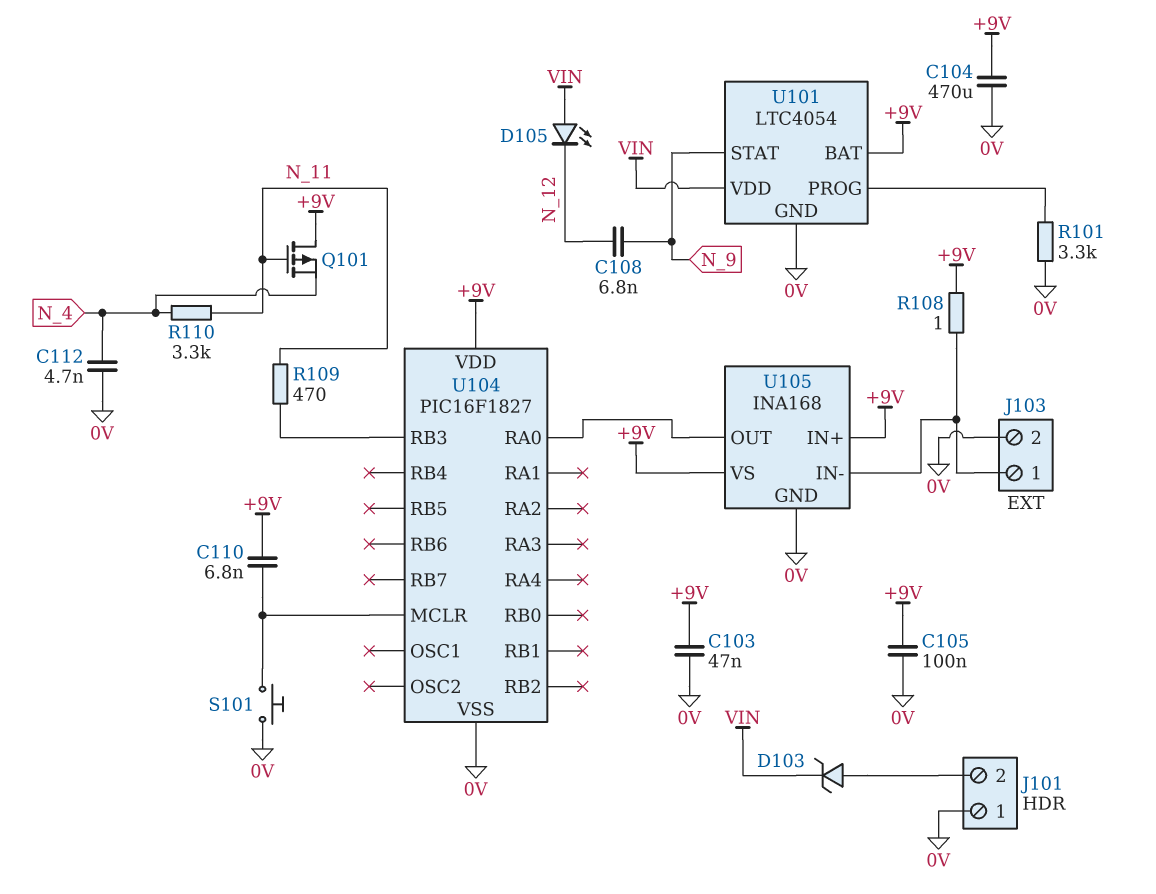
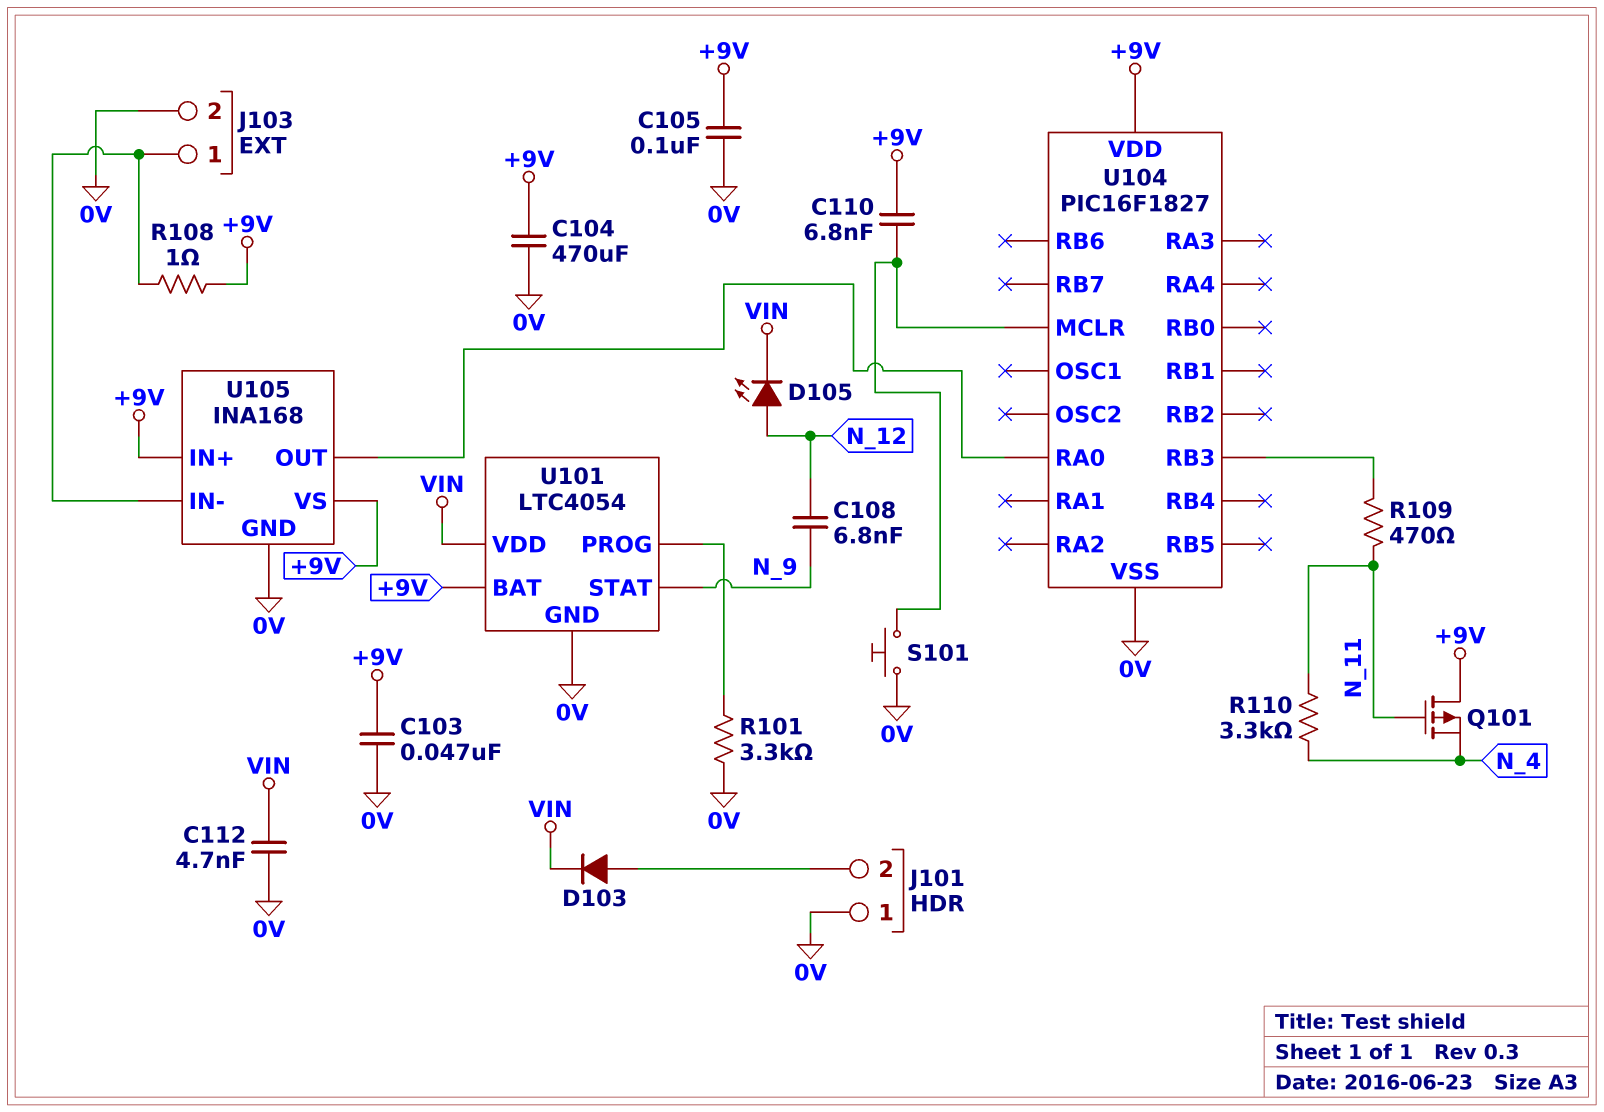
C112: 4.7nF (0V, N_4) -> 4.7nF (0V, VIN)
D103: zener (A J101/2, K VIN) -> diode (A J101/2, K VIN)
D105: LED (A VIN, K N_12) -> LED (A N_12, K VIN)

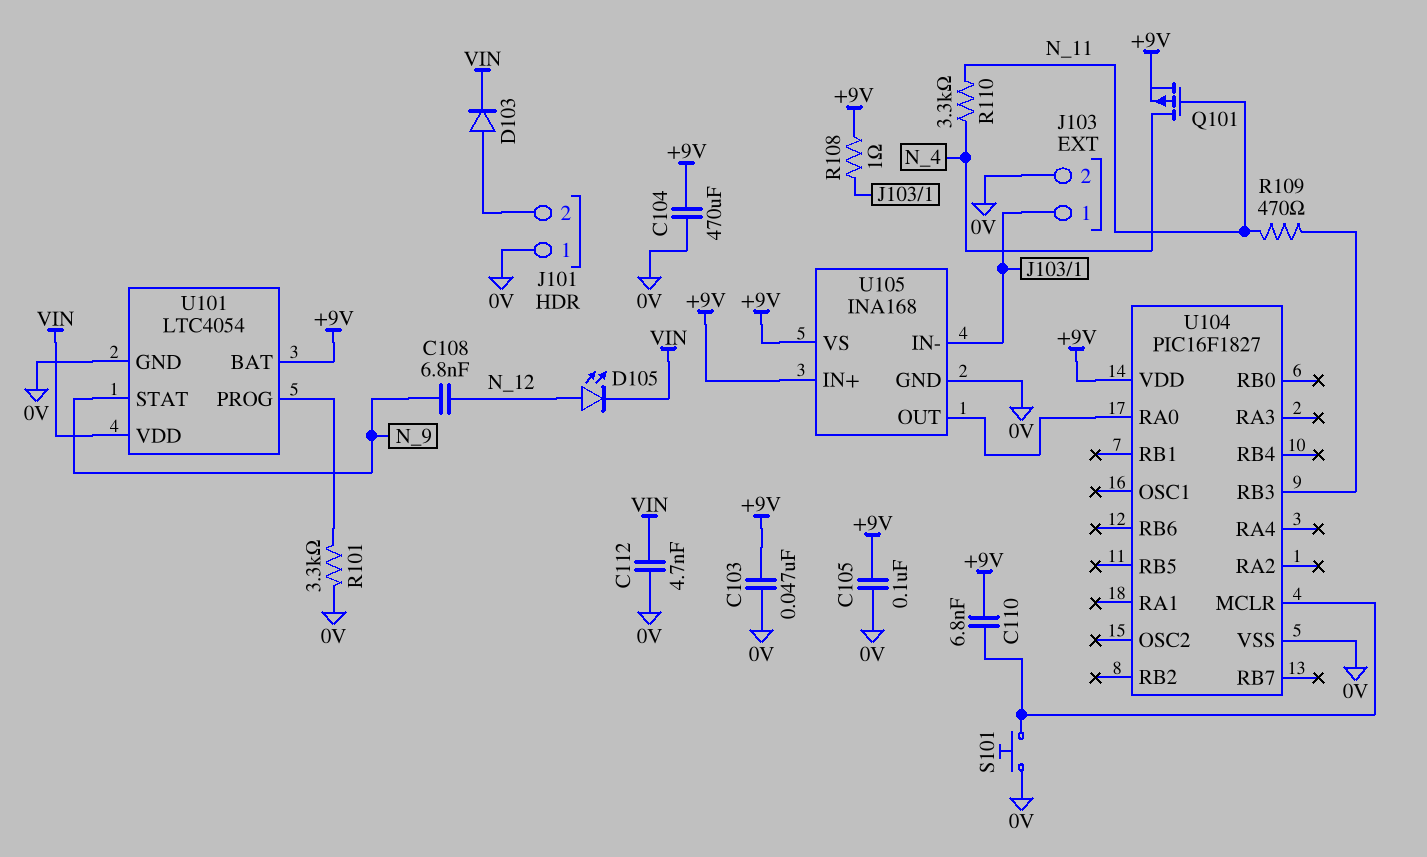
Q101: PMOS (G N_11, D +9V, S N_4) -> PMOS (G N_11, D N_4, S +9V)

